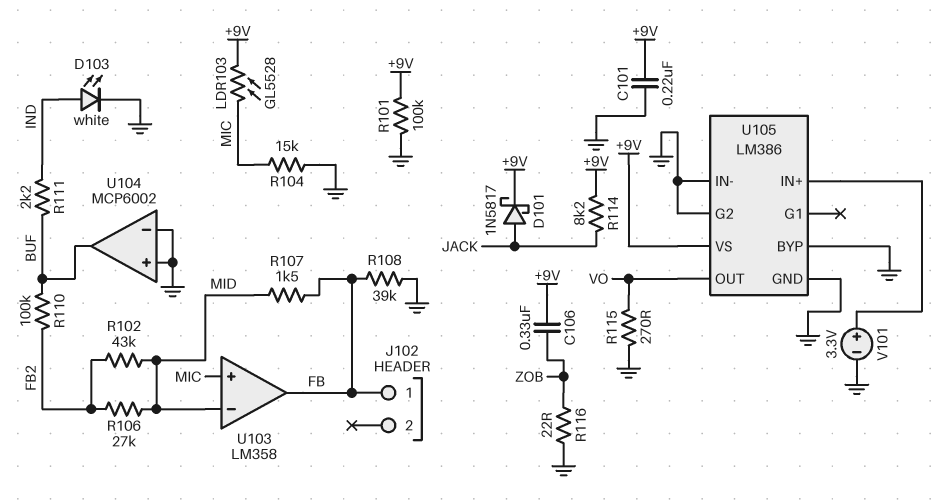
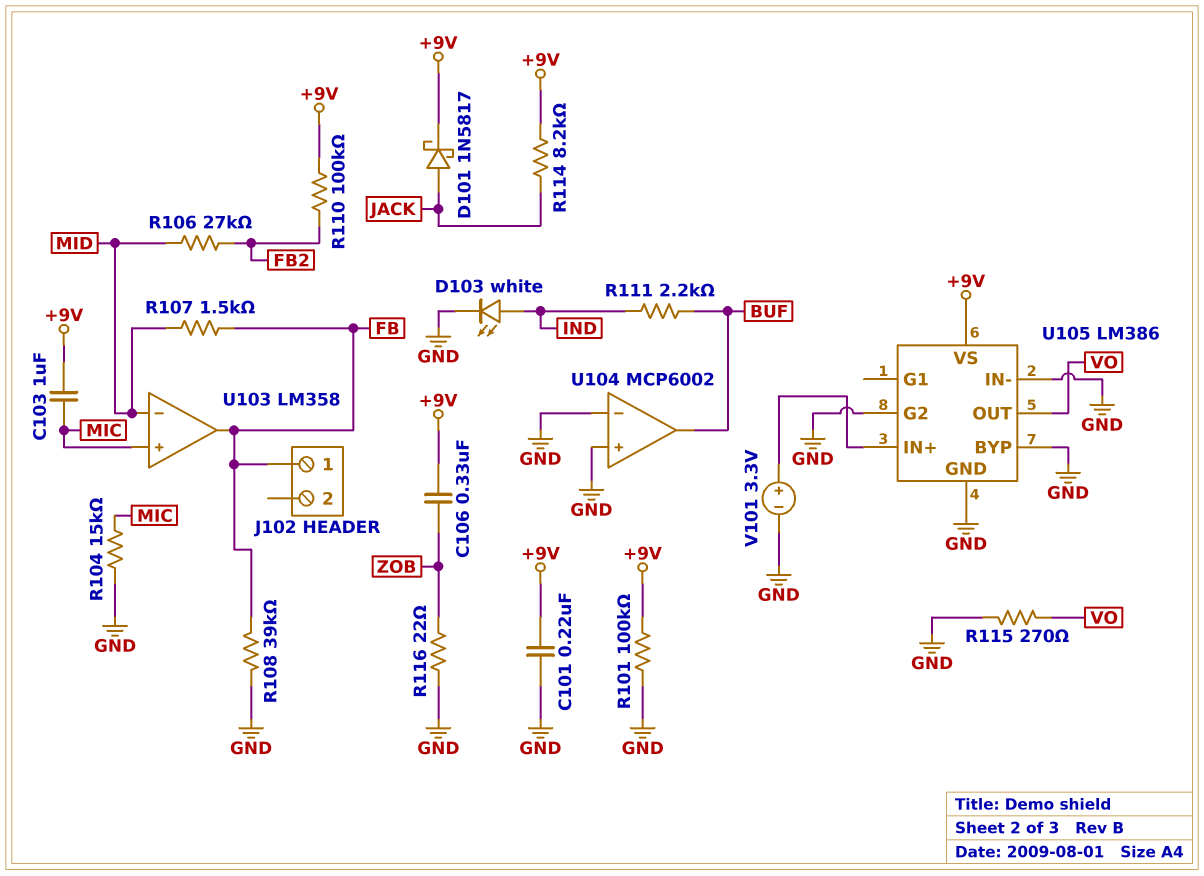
C103: none -> 1uF (+9V, MIC)
LDR103: GL5528 (+9V, MIC) -> none
R102: 43k (FB2, MID) -> none
R110: 100k (BUF, FB2) -> 100k (+9V, FB2)

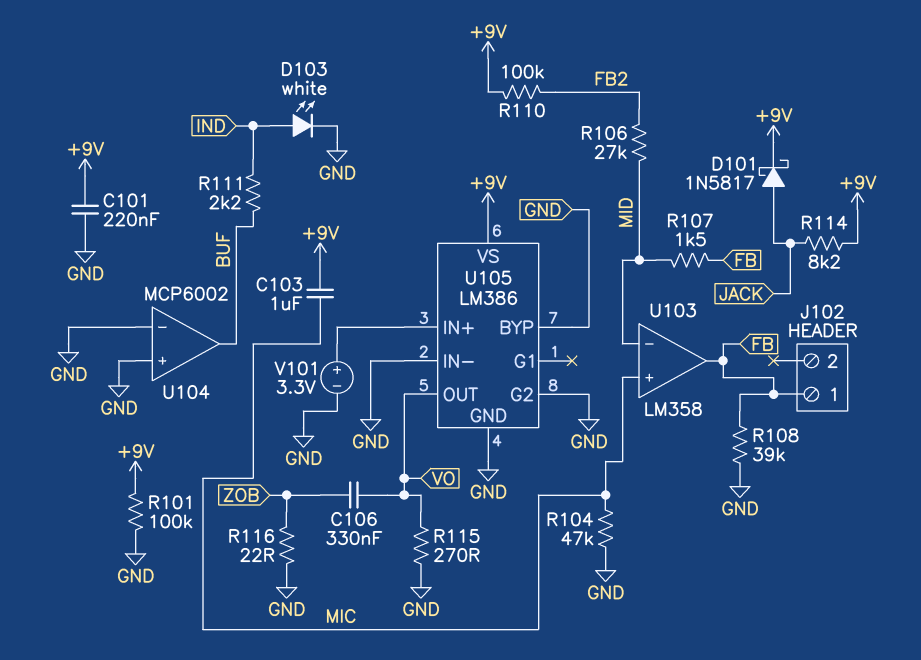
C106: 330nF (+9V, ZOB) -> 330nF (VO, ZOB)
R104: 15k (GND, MIC) -> 47k (GND, MIC)

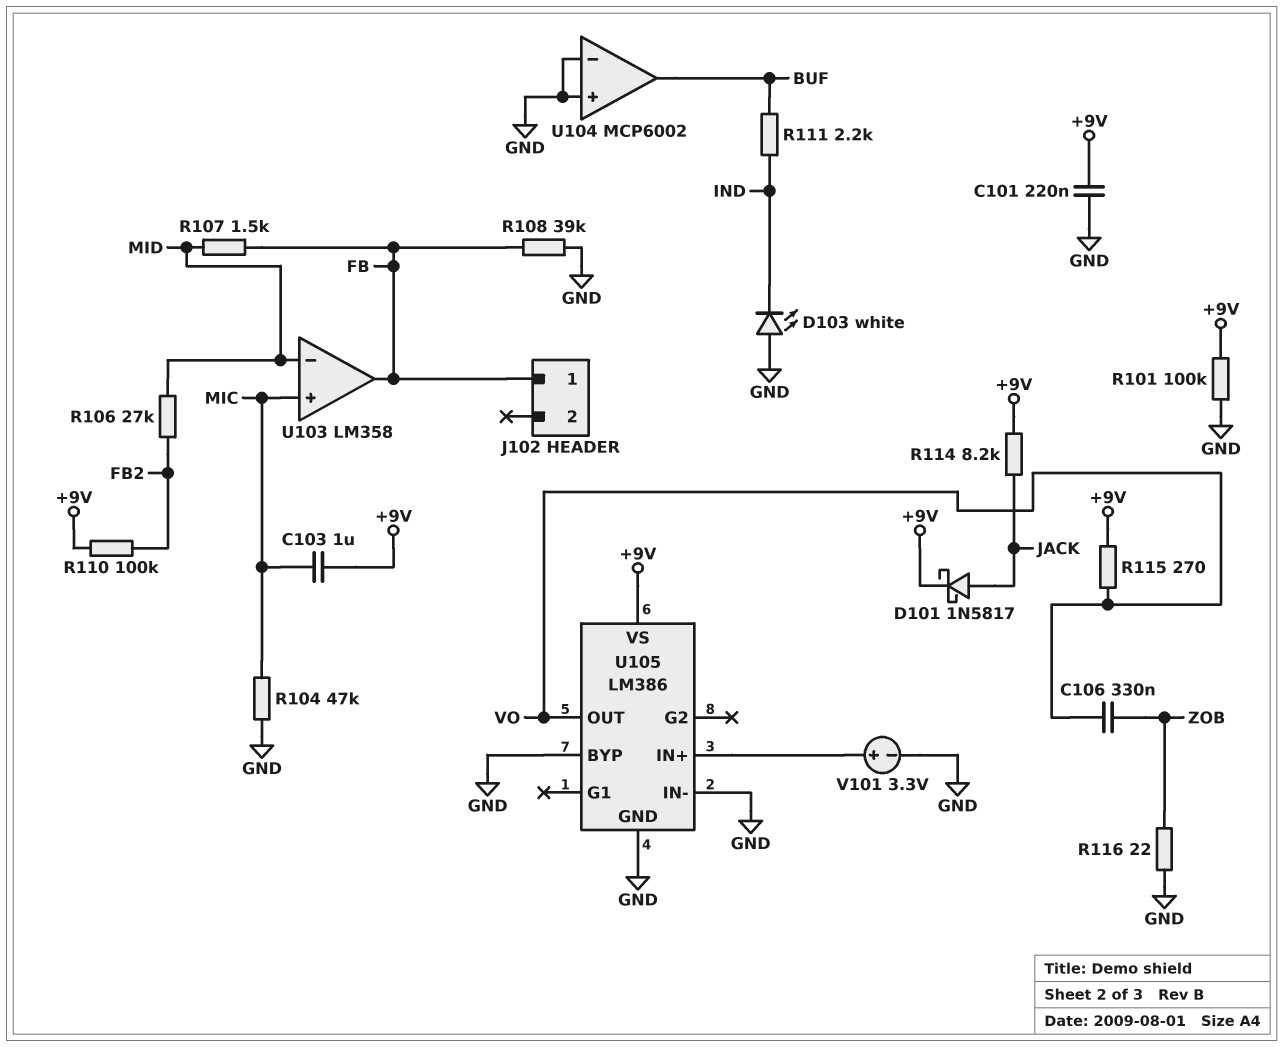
D103: LED white (A IND, K GND) -> LED white (A GND, K IND)
R115: 270 (GND, VO) -> 270 (+9V, VO)
U105 pin G2: GND -> none

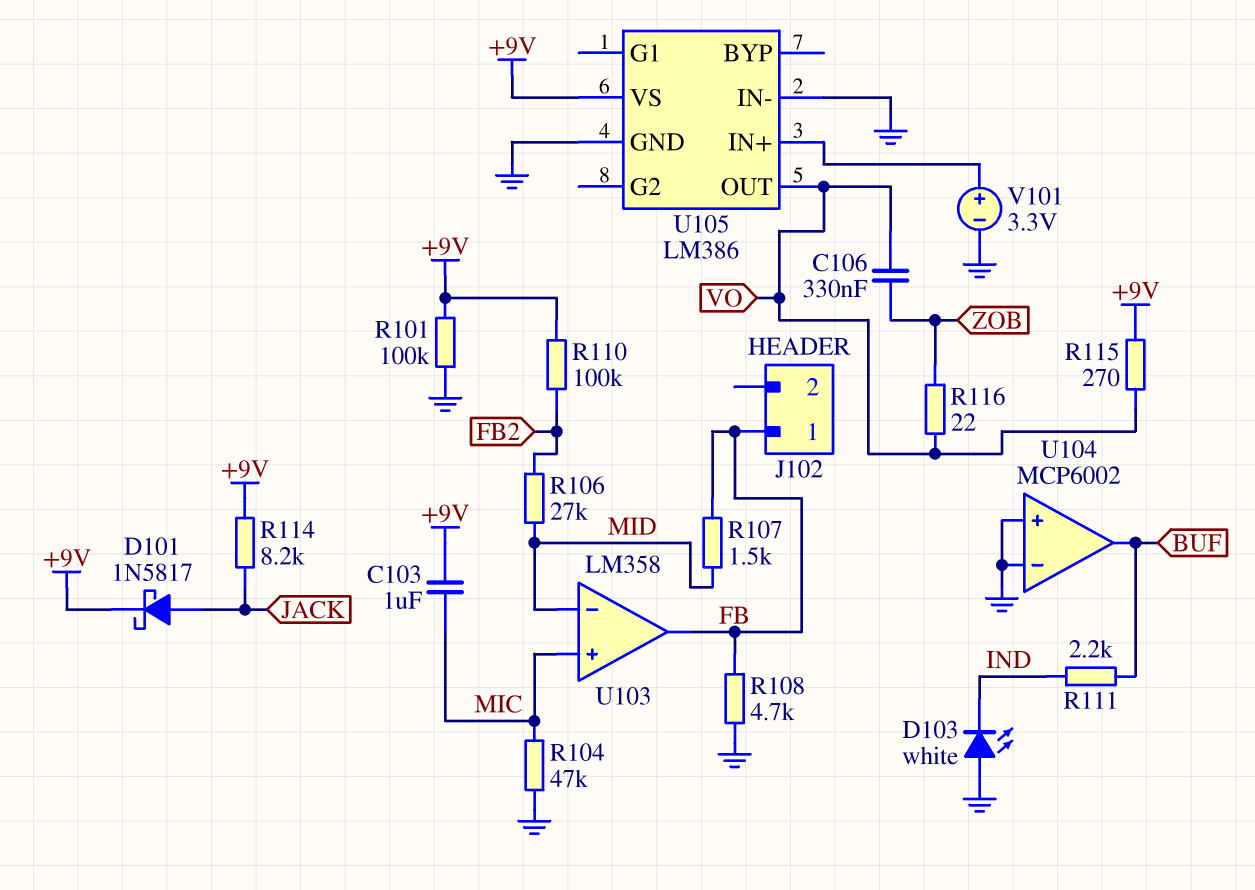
C101: 220nF (+9V, GND) -> none
R108: 39k (FB, GND) -> 4.7k (FB, GND)
R116: 22 (GND, ZOB) -> 22 (VO, ZOB)
U105 pin BYP: GND -> none

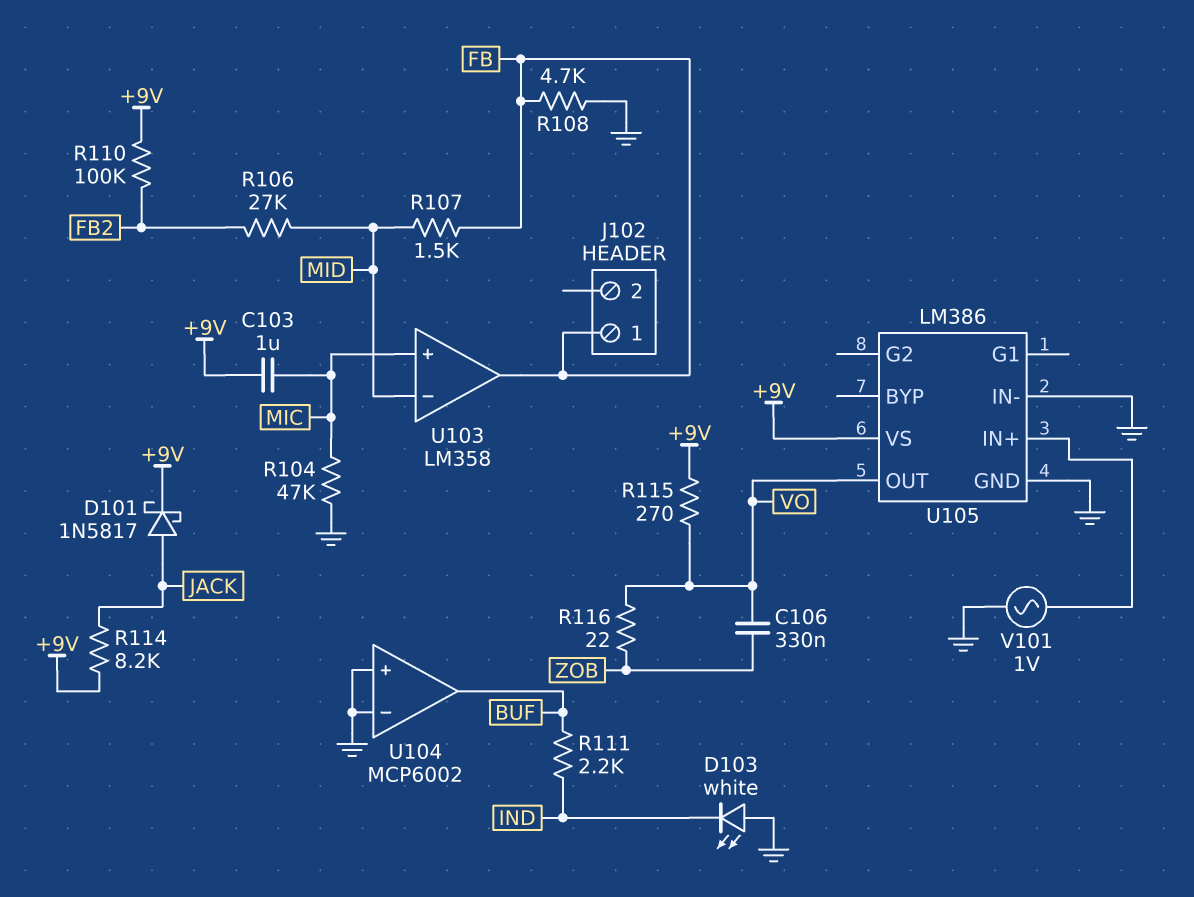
R101: 100k (+9V, GND) -> none
V101: 3.3V (plus U105/IN+, minus GND) -> AC 1V (GND, U105/IN+)

